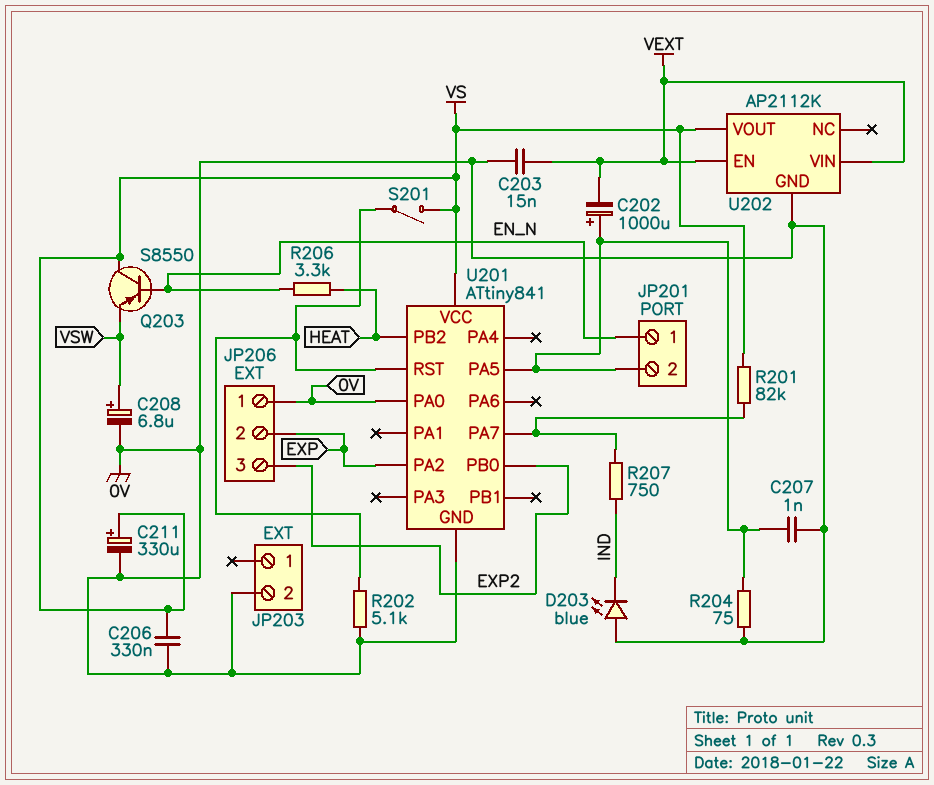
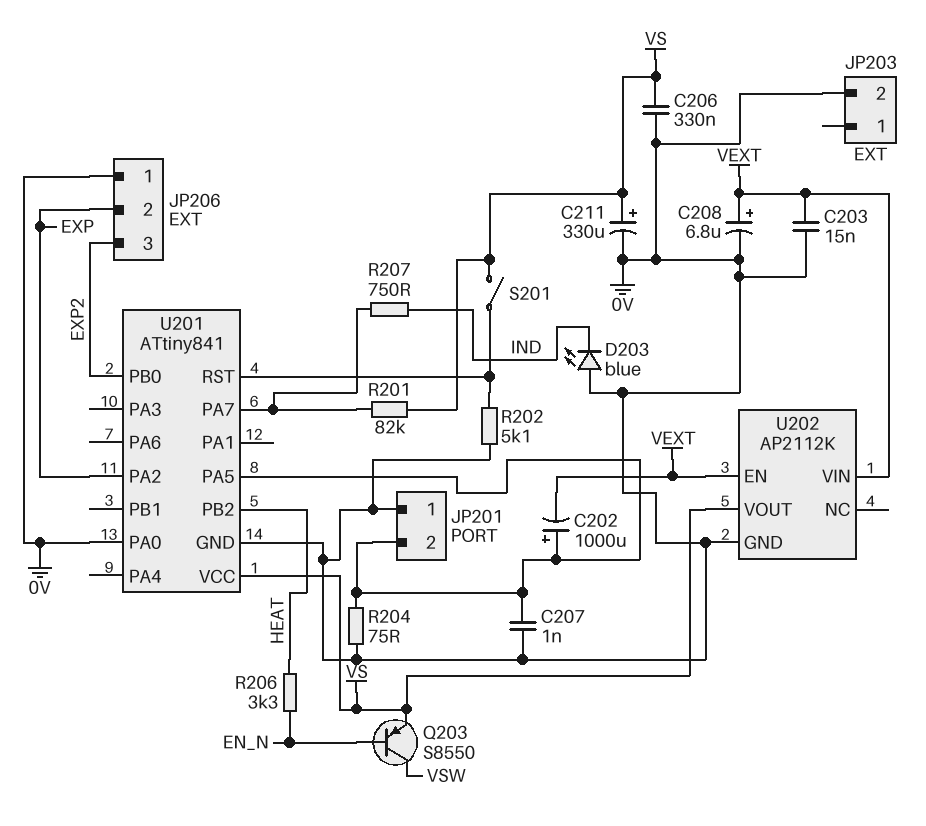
C208: 6.8uF (plus VSW, minus 0V) -> 6.8uF (plus VEXT, minus 0V)
JP201 pin 1: EN_N -> 0V
Q203: PNP S8550 (B EN_N, C VS, E VSW) -> PNP S8550 (B EN_N, C VSW, E VS)

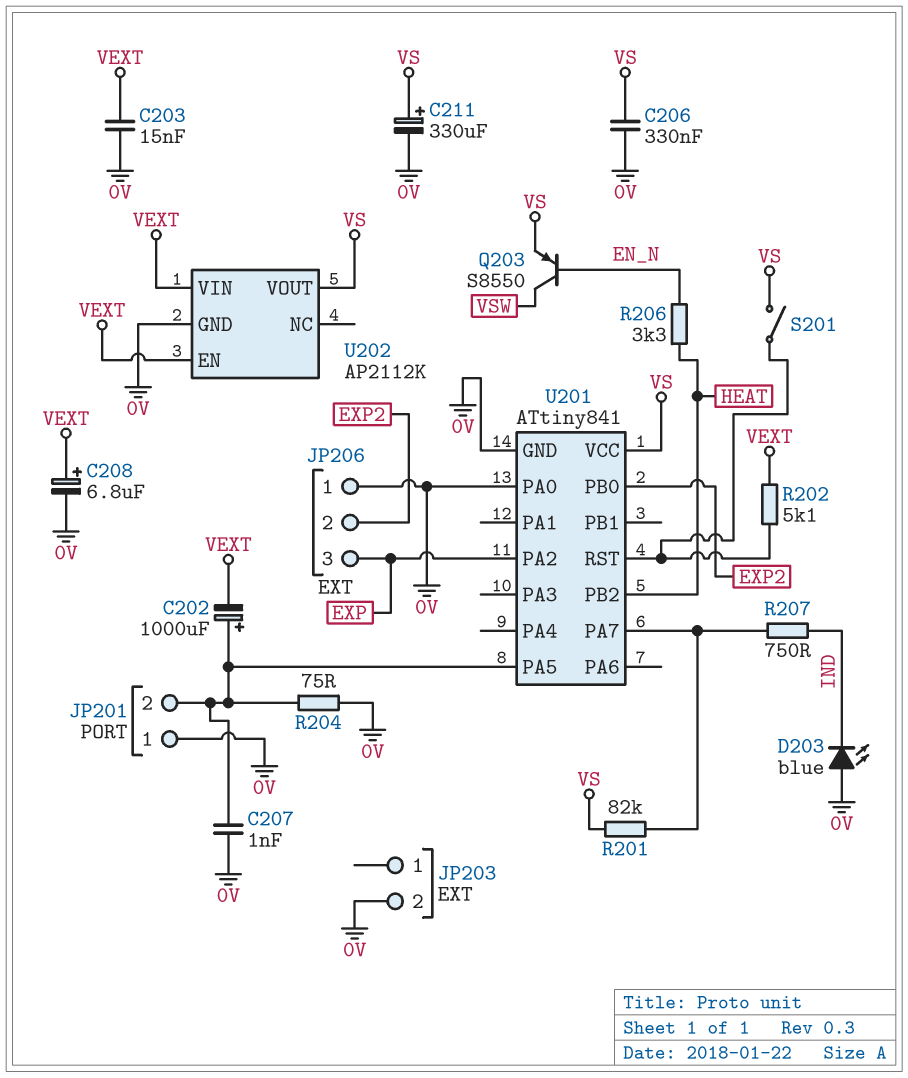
JP206 pin 2: EXP -> EXP2
JP206 pin 3: EXP2 -> EXP
R202: 5.1k (0V, U201/RST) -> 5.1k (U201/RST, VEXT)

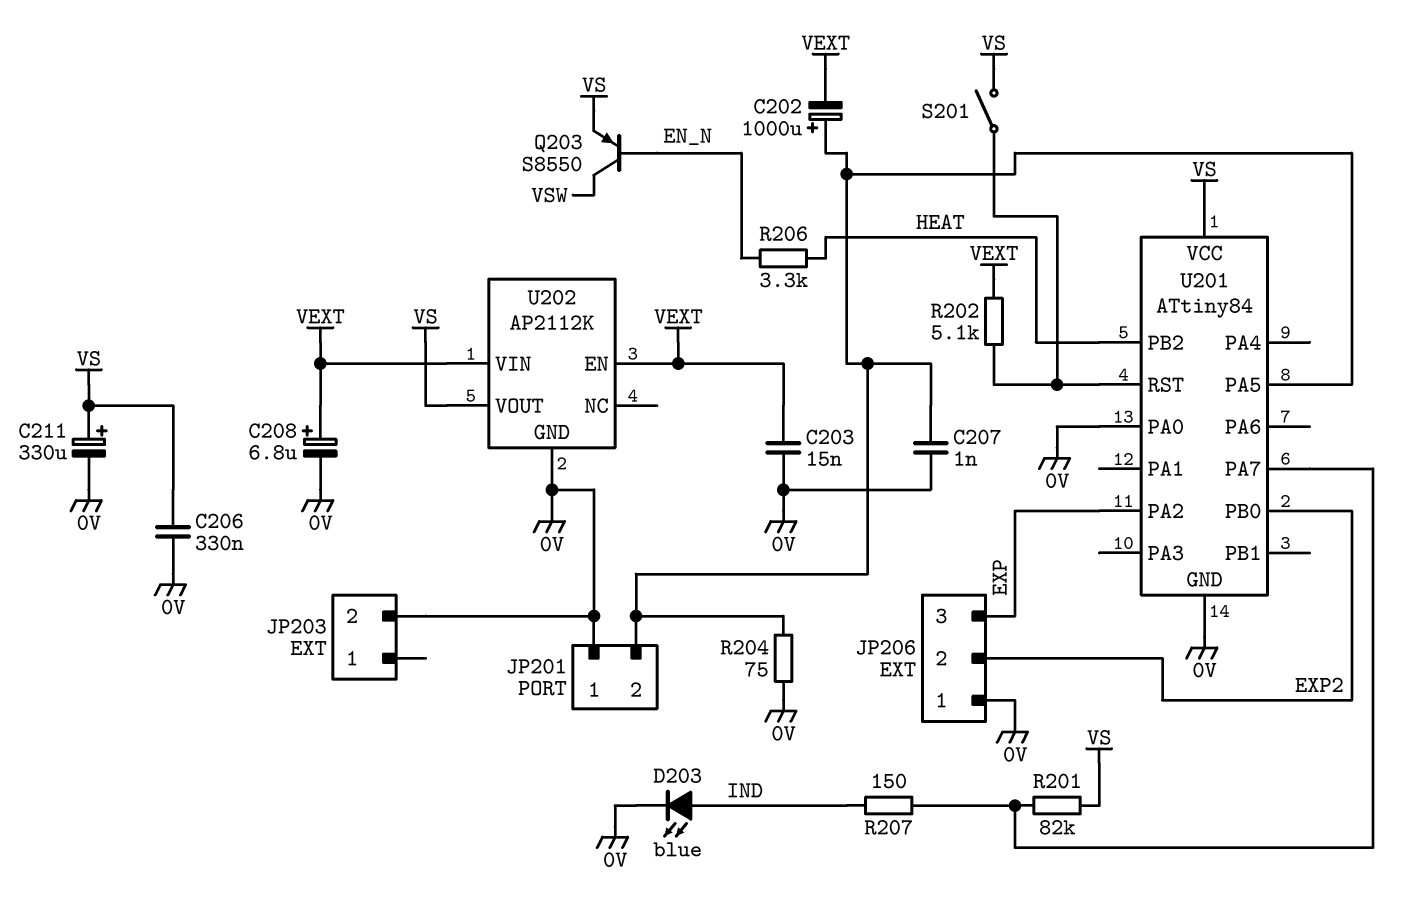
D203: LED blue (A 0V, K IND) -> LED blue (A IND, K 0V)
R207: 750 (IND, U201/PA7) -> 150 (IND, U201/PA7)
U201: ATtiny841 -> ATtiny84

